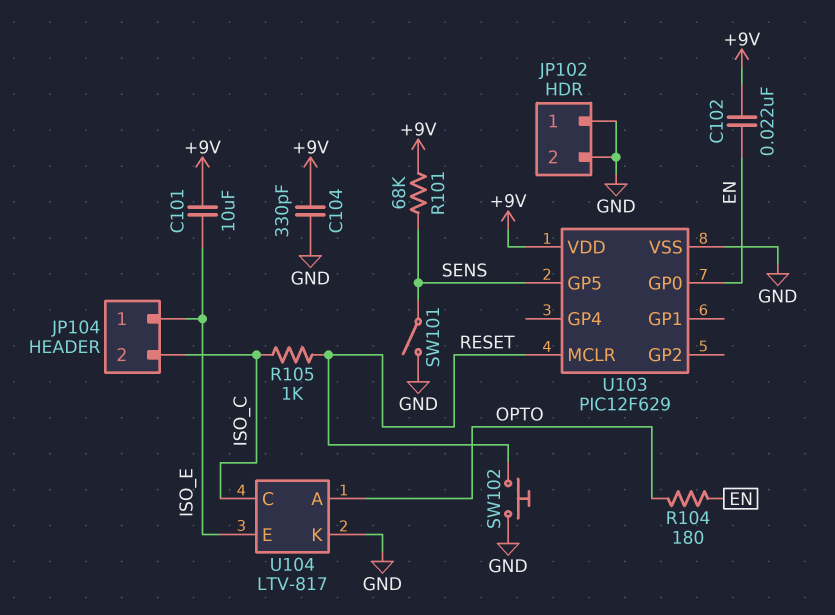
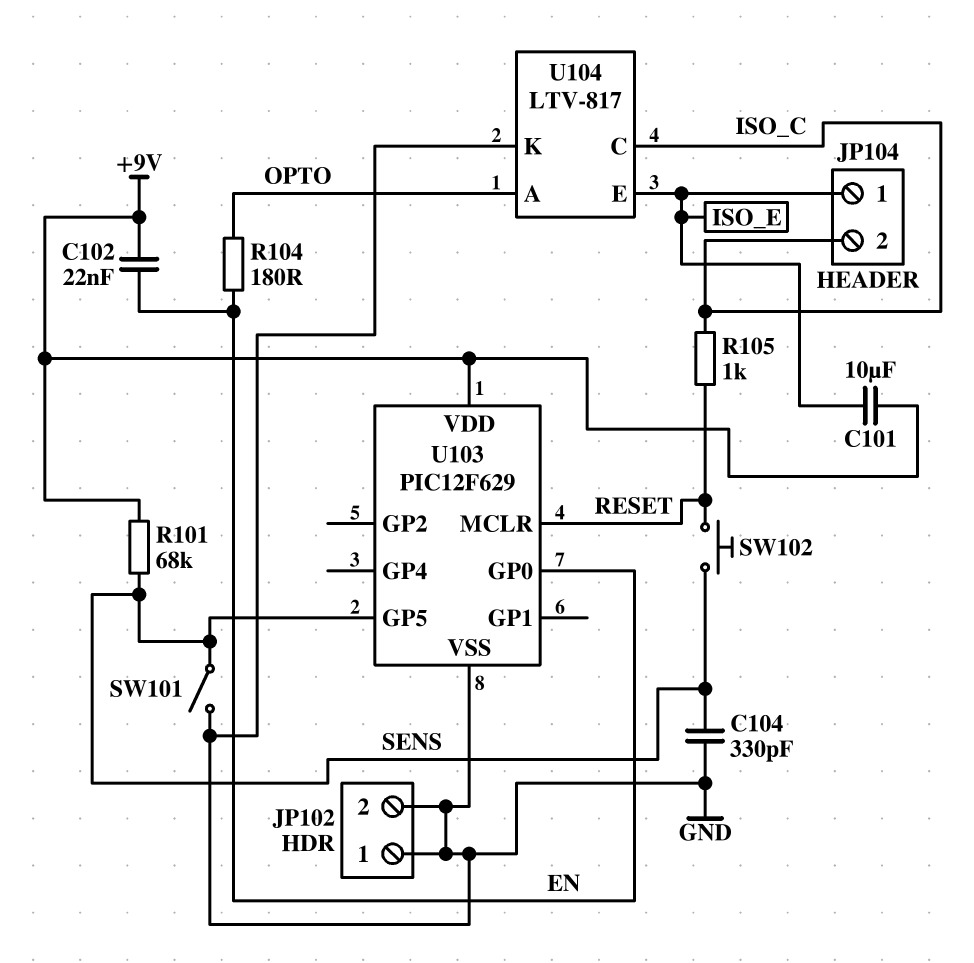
C104: 330pF (+9V, GND) -> 330pF (GND, SENS)
SW102: button (GND, RESET) -> button (RESET, SENS)

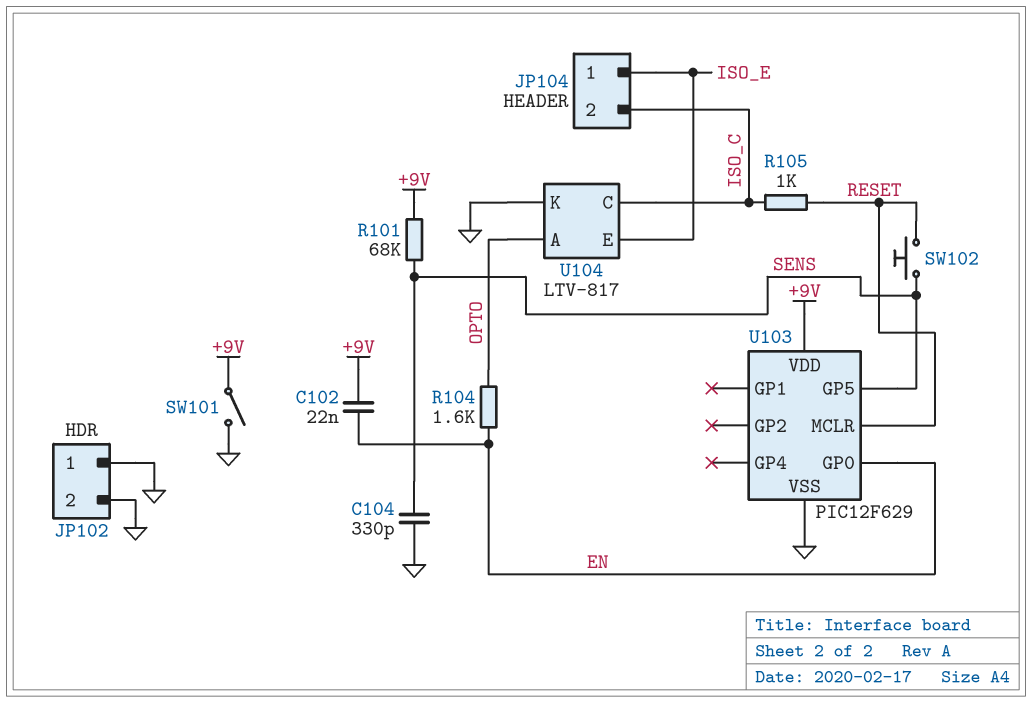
C101: 10uF (+9V, ISO_E) -> none
R104: 180 (EN, OPTO) -> 1.6k (EN, OPTO)
SW101: switch (GND, SENS) -> switch (+9V, GND)

